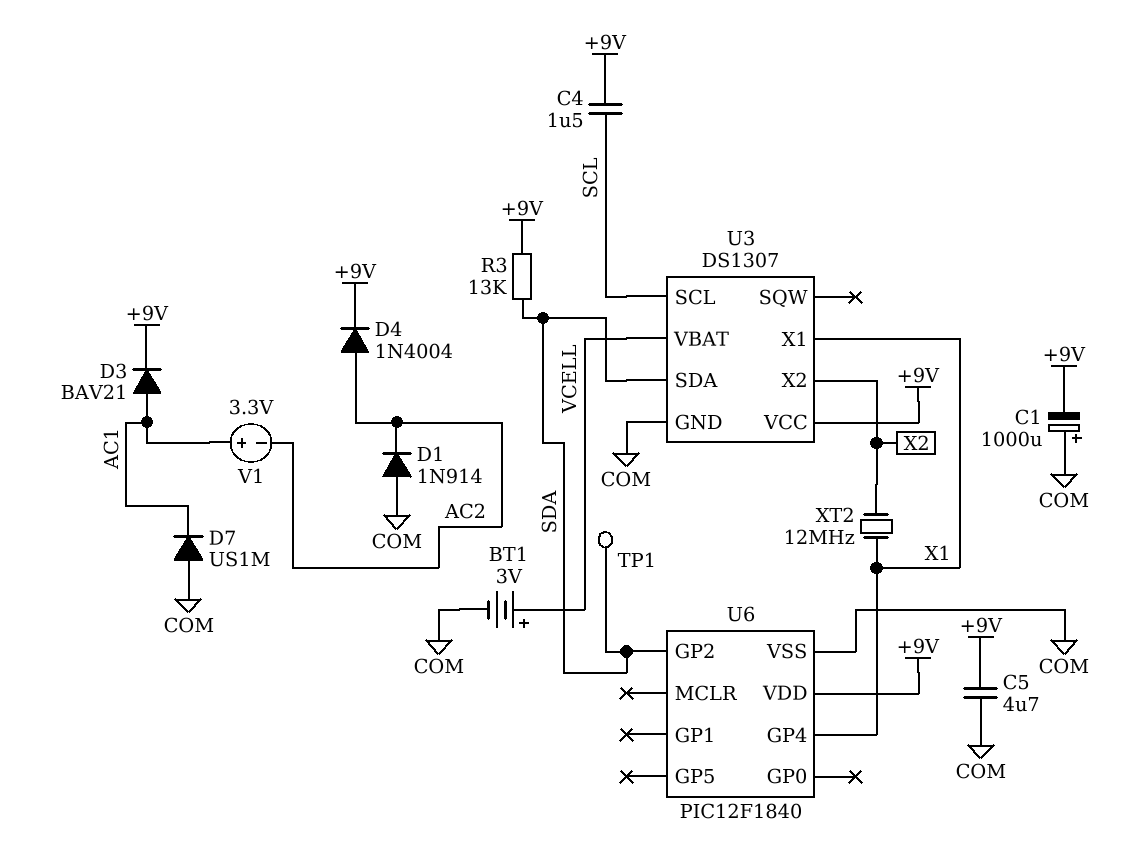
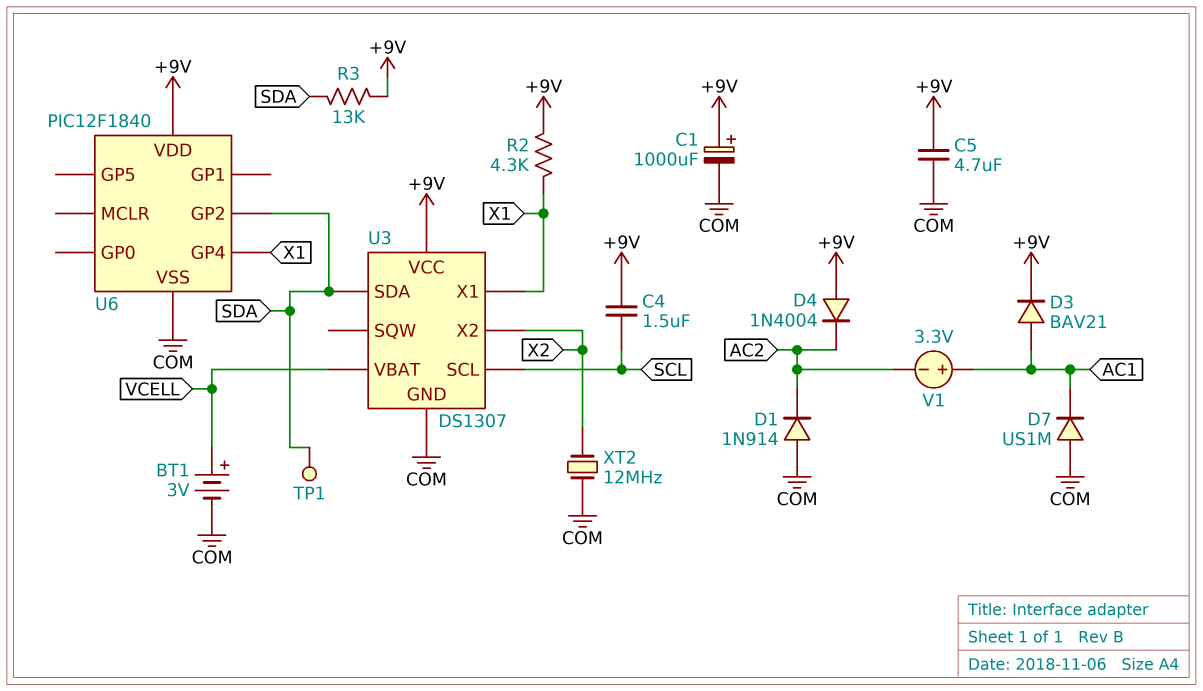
C1: 1000uF (plus COM, minus +9V) -> 1000uF (plus +9V, minus COM)
D4: diode 1N4004 (A AC2, K +9V) -> diode 1N4004 (A +9V, K AC2)
R2: none -> 4.3k (+9V, X1)
XT2: 12MHz (X1, X2) -> 12MHz (COM, X2)

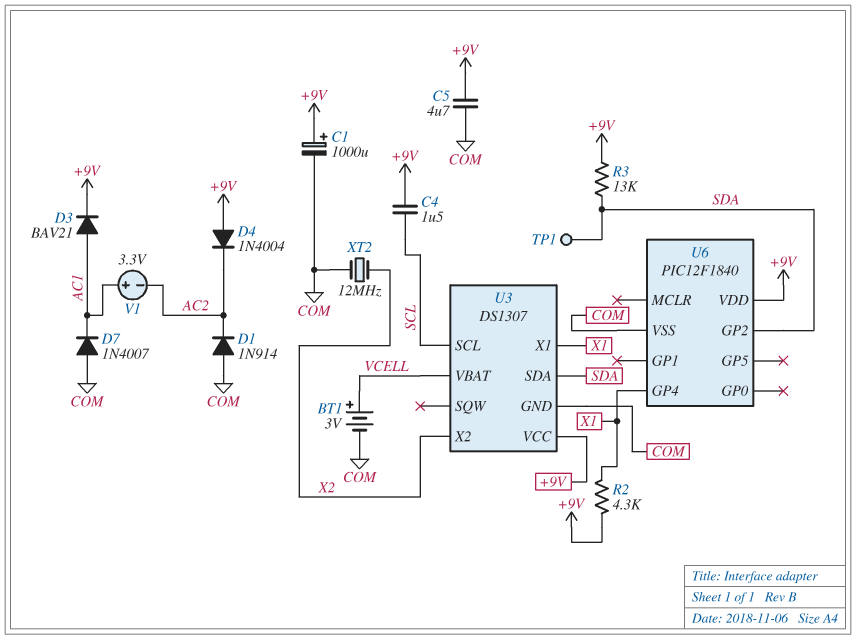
D7: diode US1M (A COM, K AC1) -> diode 1N4007 (A COM, K AC1)

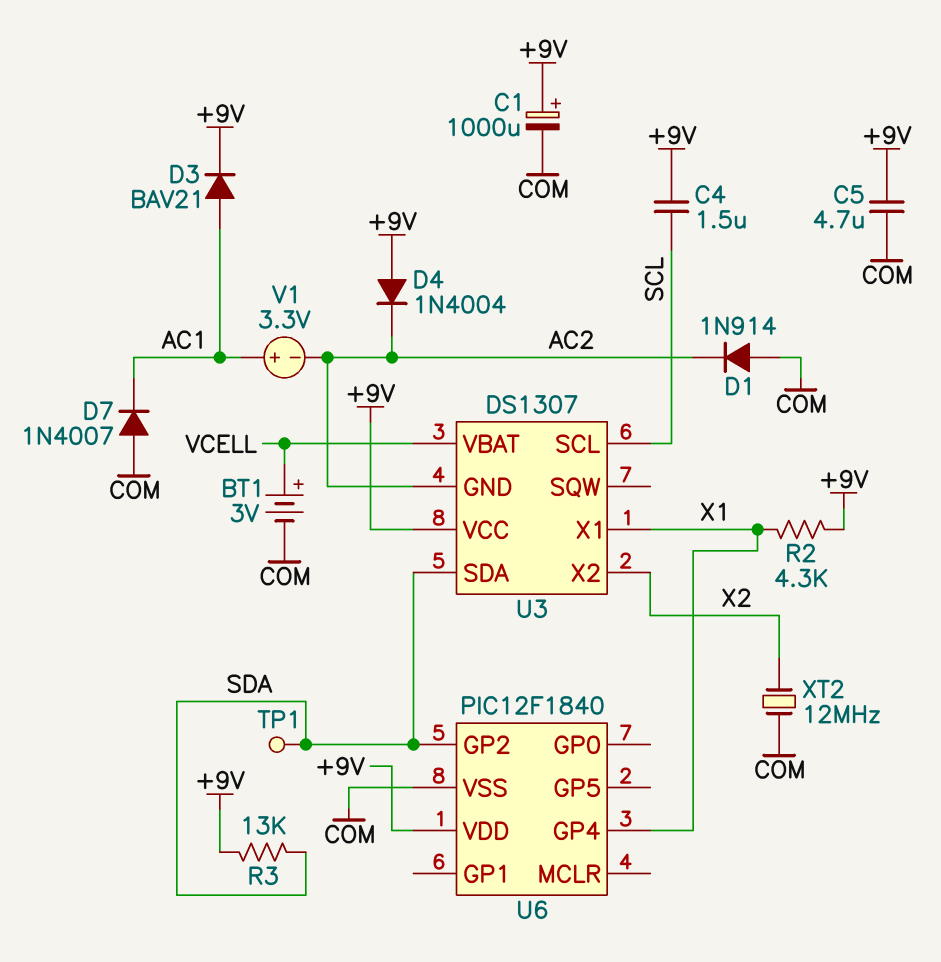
U3 pin GND: COM -> AC2

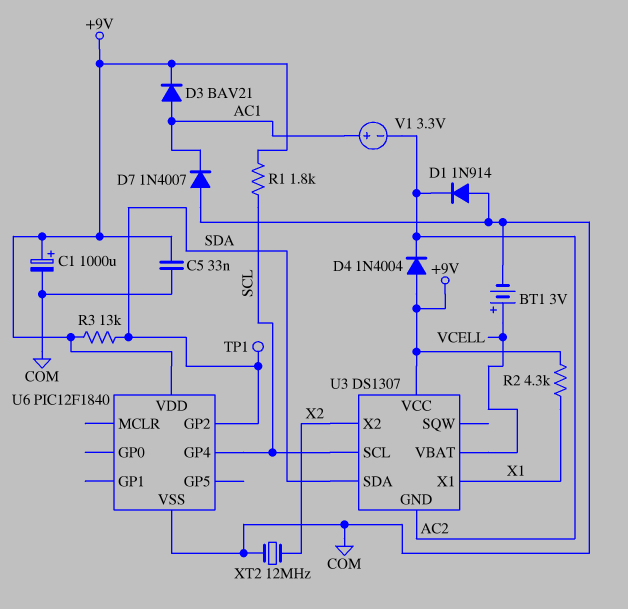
C4: 1.5uF (+9V, SCL) -> none
C5: 4.7uF (+9V, COM) -> 33nF (+9V, COM)
R1: none -> 1.8k (+9V, SCL)
U6 pin GP4: X1 -> SCL

